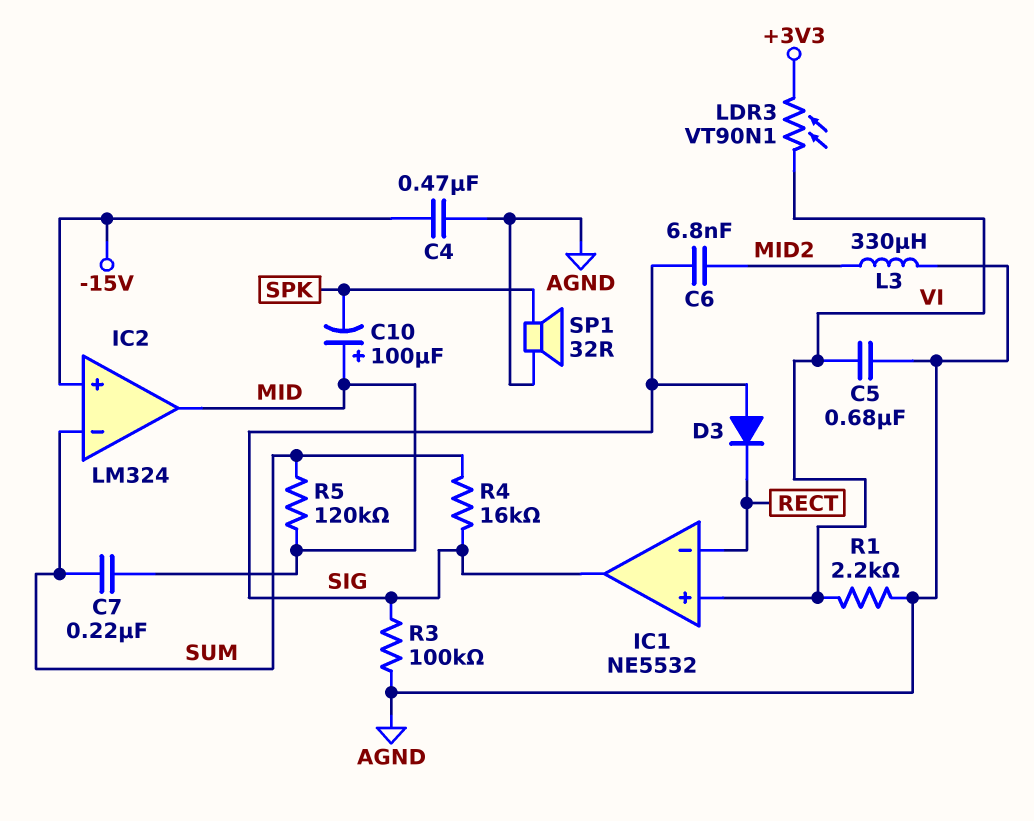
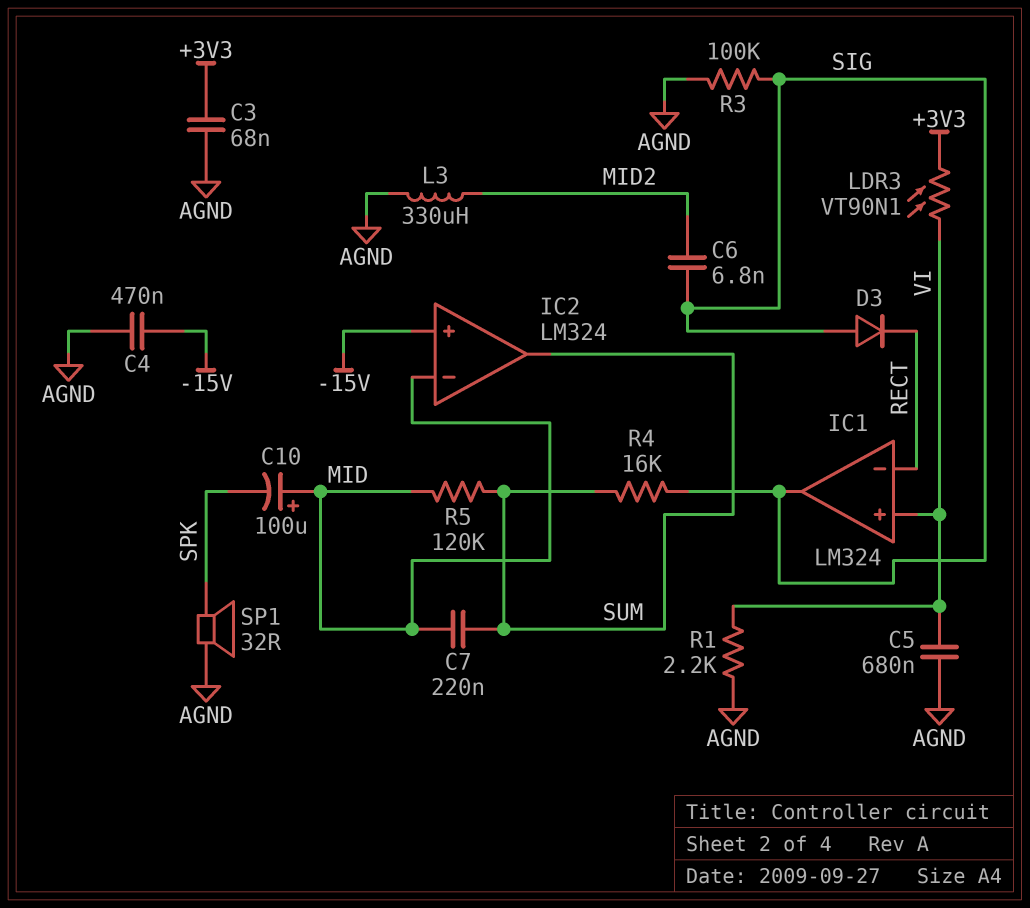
C3: none -> 68nF (+3V3, AGND)
IC1: NE5532 -> LM324
IC2 pin in-: SUM -> MID
IC2 pin out: MID -> SUM

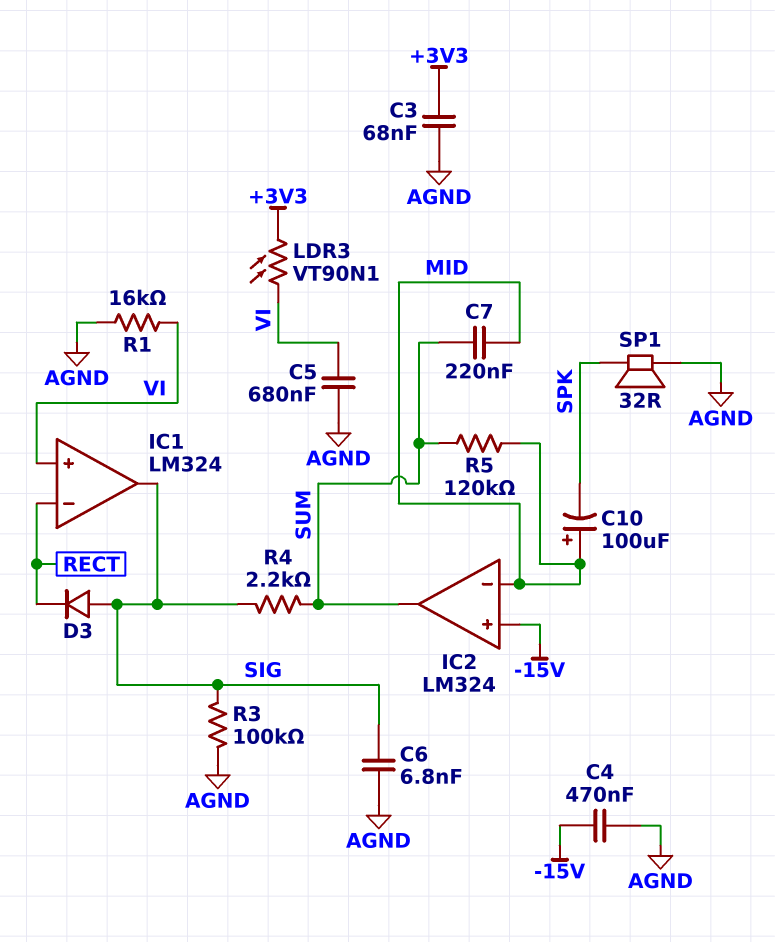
C6: 6.8nF (MID2, SIG) -> 6.8nF (AGND, SIG)
L3: 330uH (AGND, MID2) -> none
R1: 2.2k (AGND, VI) -> 16k (AGND, VI)
R4: 16k (SIG, SUM) -> 2.2k (SIG, SUM)

